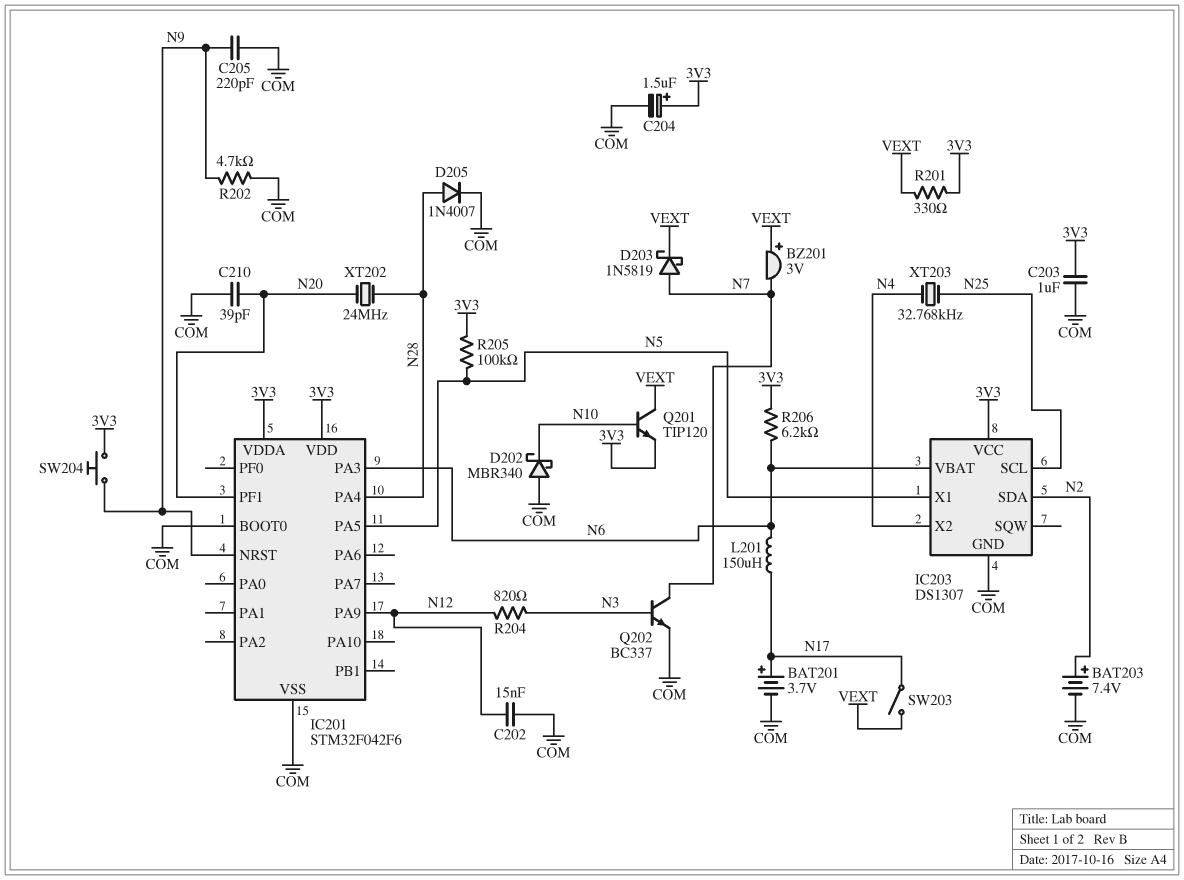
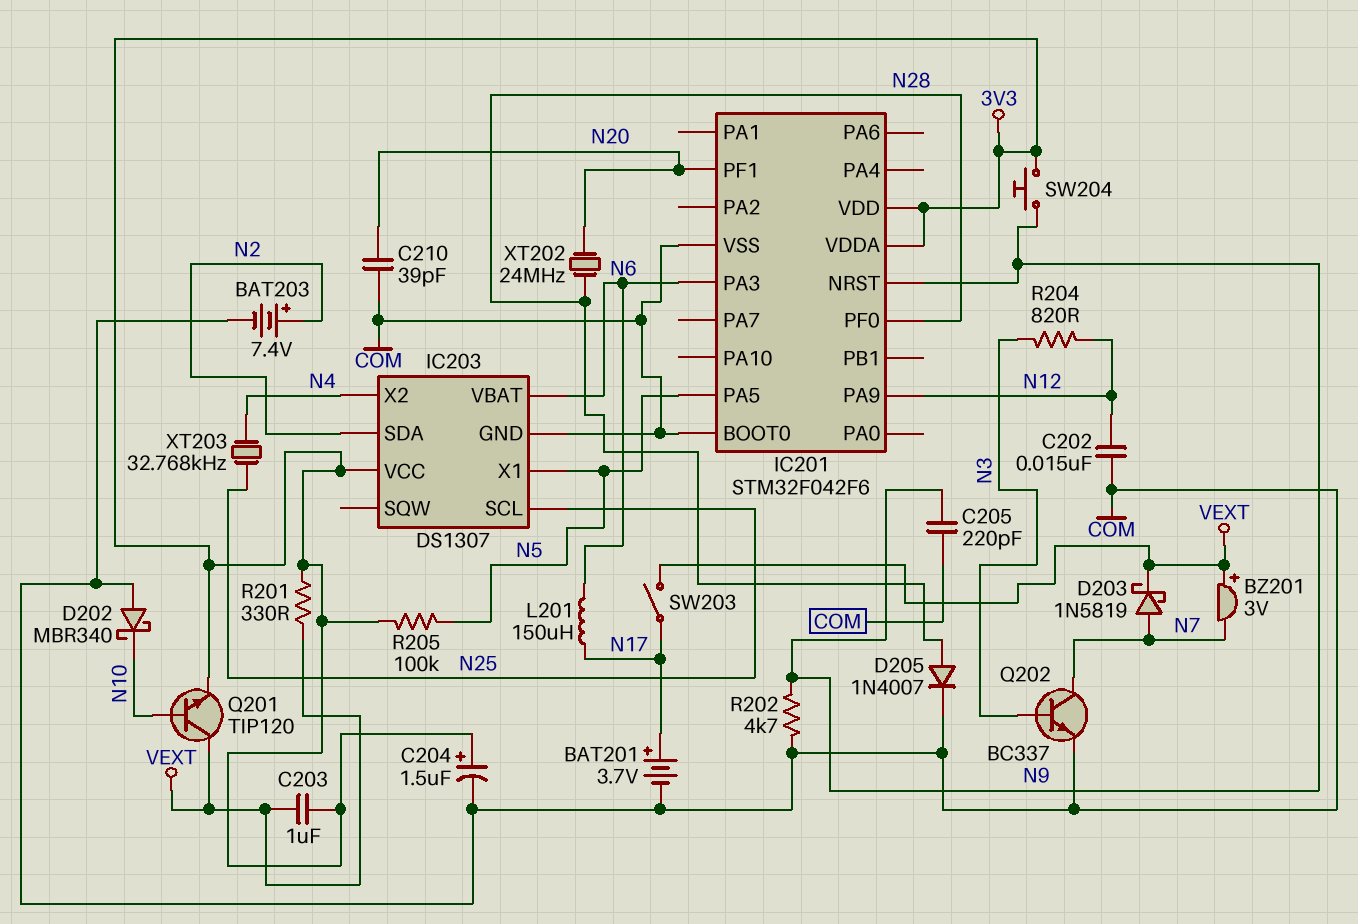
C203: 1uF (3V3, COM) -> 1uF (3V3, VEXT)
IC201 pin PA4: N28 -> none
IC201 pin PF0: none -> N28
R206: 6.2k (3V3, N6) -> none

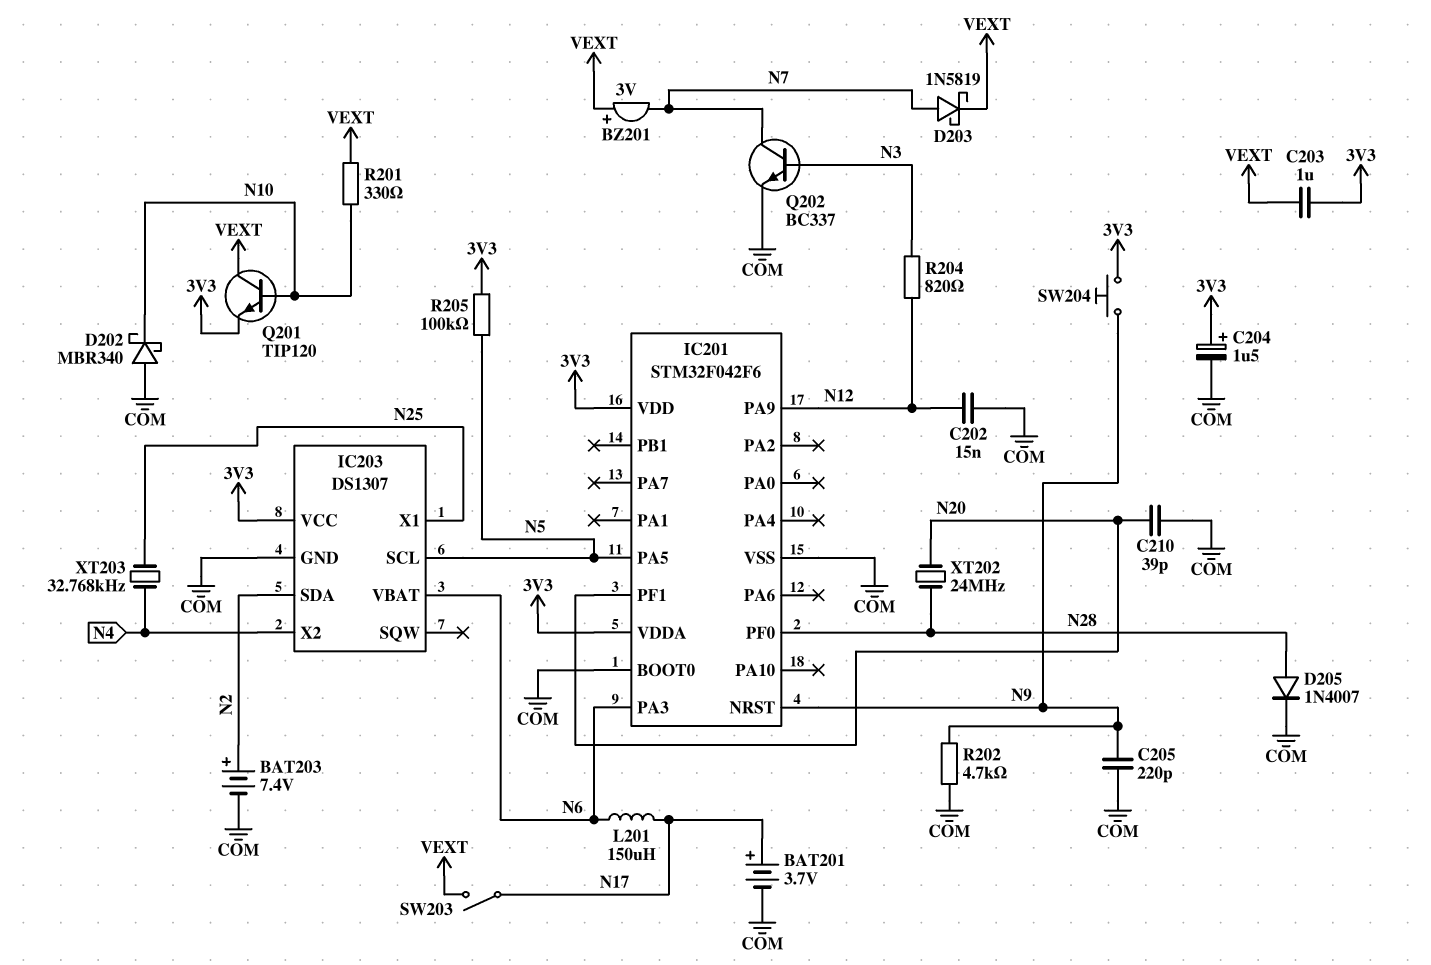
IC203 pin SCL: N25 -> N5
IC203 pin X1: N5 -> N25
R201: 330 (3V3, VEXT) -> 330 (N10, VEXT)

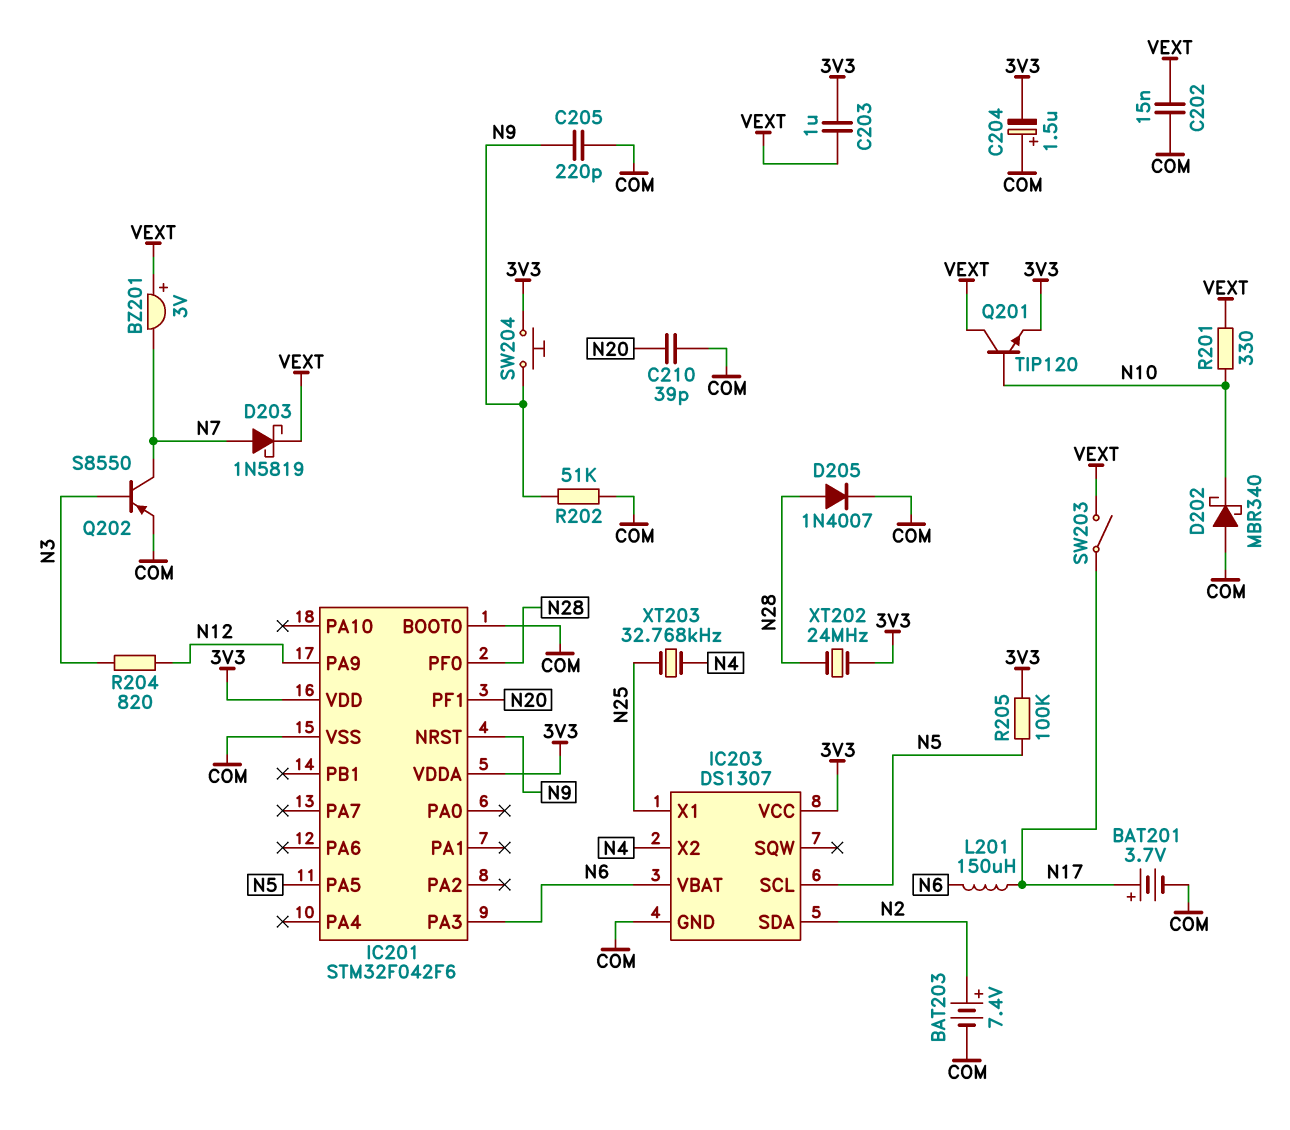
C202: 15nF (COM, N12) -> 15nF (COM, VEXT)
C204: 1.5uF (plus 3V3, minus COM) -> 1.5uF (plus COM, minus 3V3)
Q202: NPN BC337 (B N3, C N7, E COM) -> PNP S8550 (B N3, C N7, E COM)
R202: 4.7k (COM, N9) -> 51k (COM, N9)
XT202: 24MHz (N20, N28) -> 24MHz (3V3, N28)

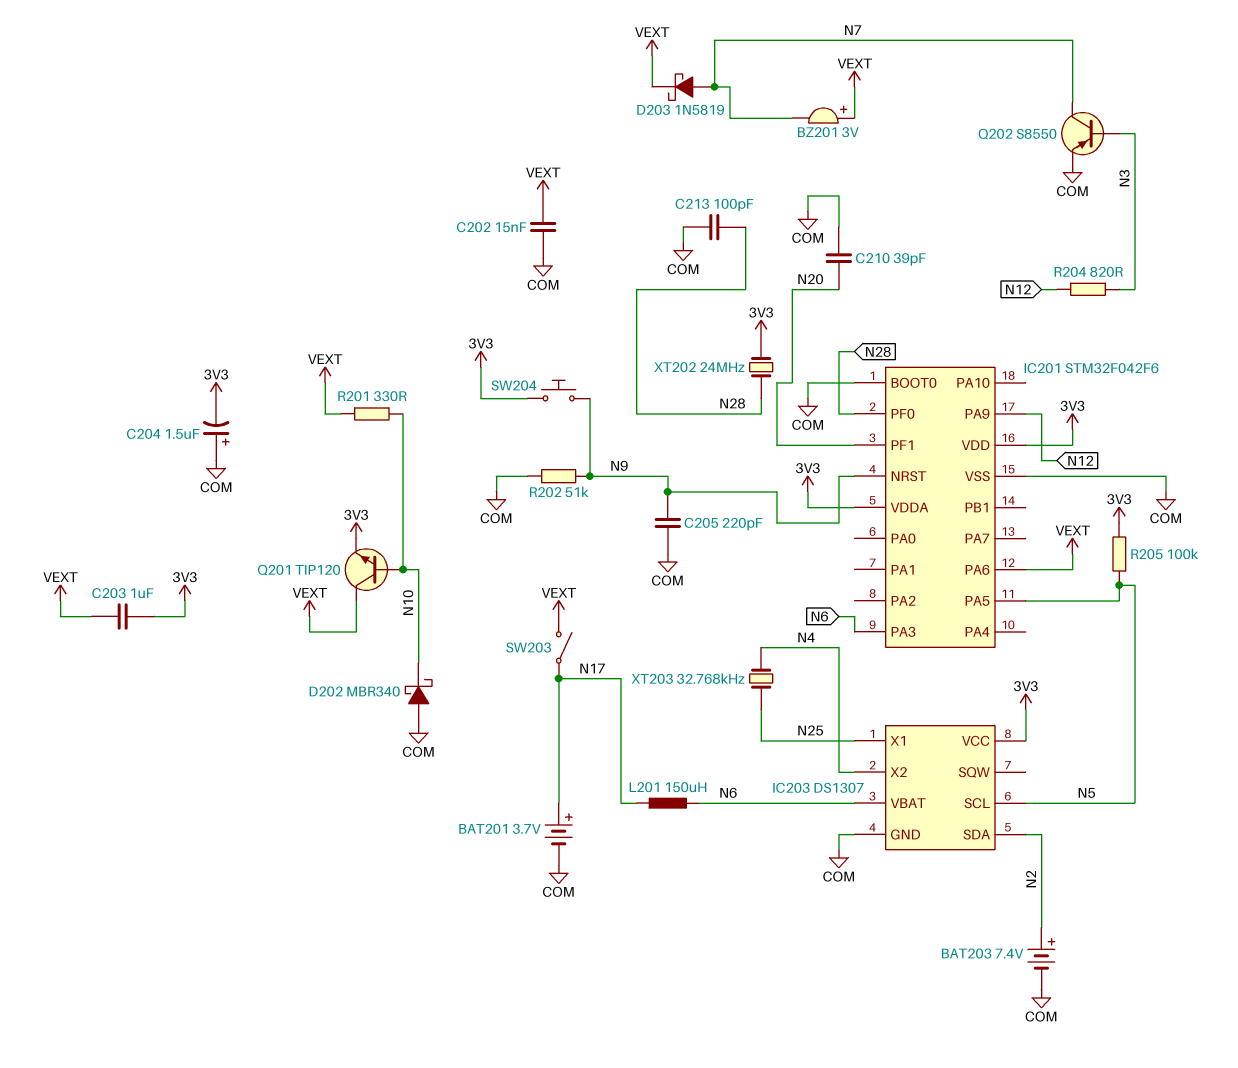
C213: none -> 100pF (COM, N28)
D205: diode 1N4007 (A N28, K COM) -> none
IC201 pin PA6: none -> VEXT

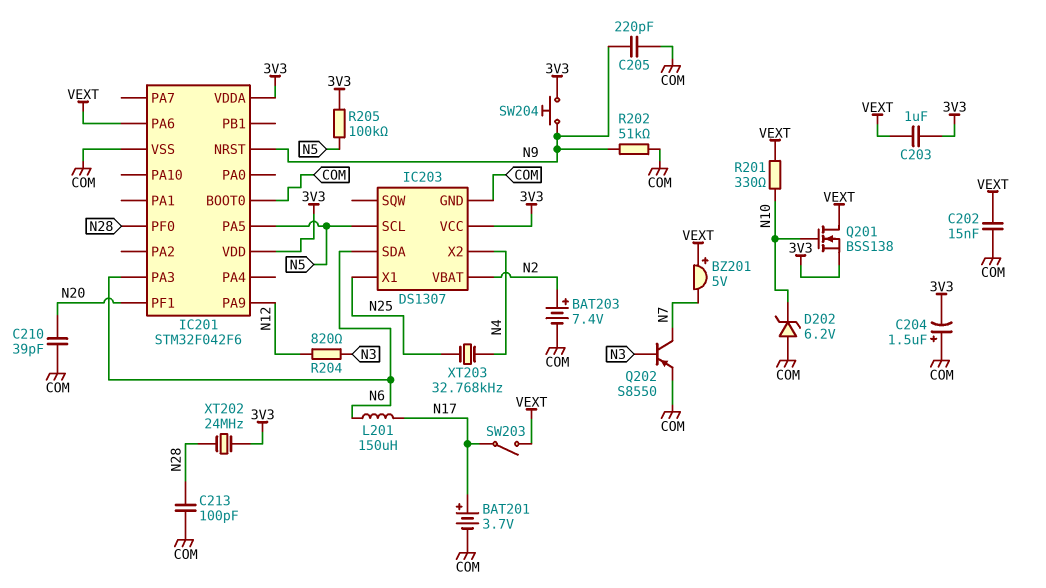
BZ201: buzzer 3V (plus VEXT, minus N7) -> buzzer 5V (plus VEXT, minus N7)
D202: schottky MBR340 (A COM, K N10) -> zener 6.2V (A COM, K N10)
D203: schottky 1N5819 (A N7, K VEXT) -> none
IC203 pin SDA: N2 -> N6
IC203 pin VBAT: N6 -> N2
Q201: NPN TIP120 (B N10, C VEXT, E 3V3) -> NMOS BSS138 (G N10, D VEXT, S 3V3)

